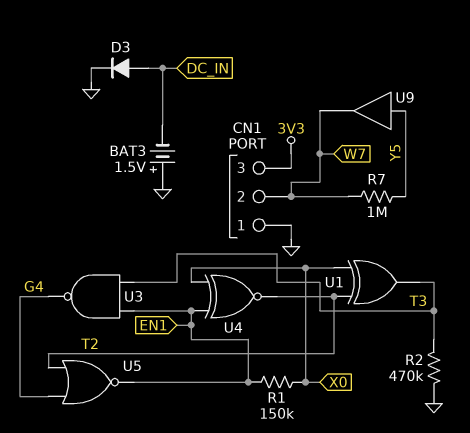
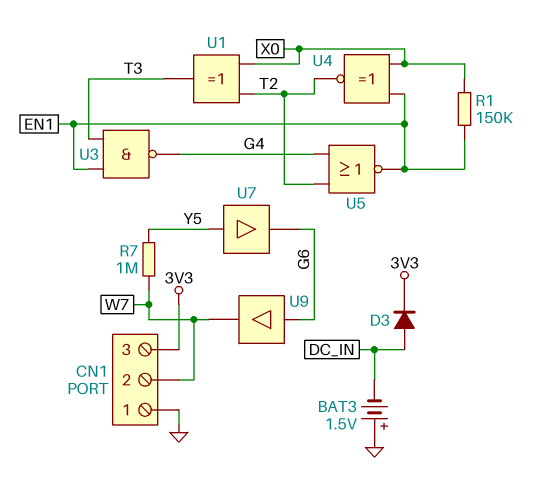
D3: diode (A DC_IN, K GND) -> diode (A DC_IN, K 3V3)
R2: 470k (GND, T3) -> none
U7: none -> buffer (in Y5, out G6)
U9: buffer (in Y5, out W7) -> buffer (in G6, out W7)

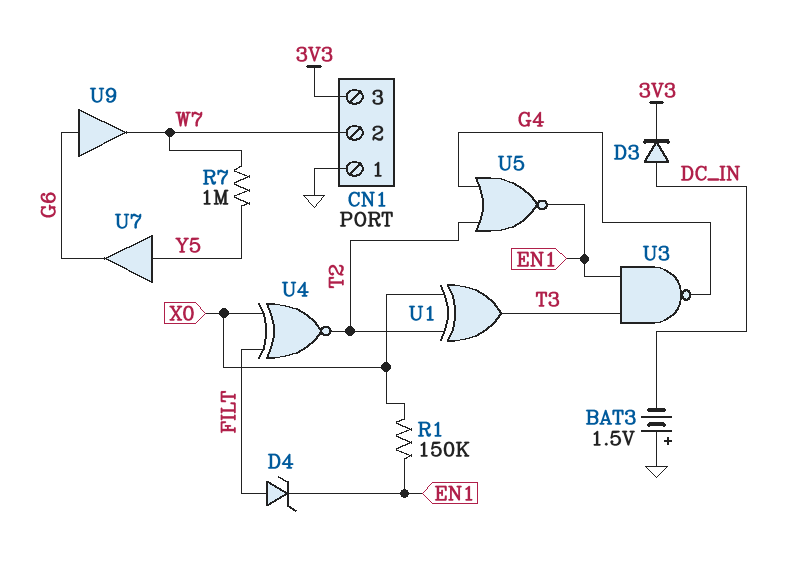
D4: none -> zener (A FILT, K EN1)
U4: XNOR (in EN1, in X0, out T2) -> XNOR (in FILT, in X0, out T2)

